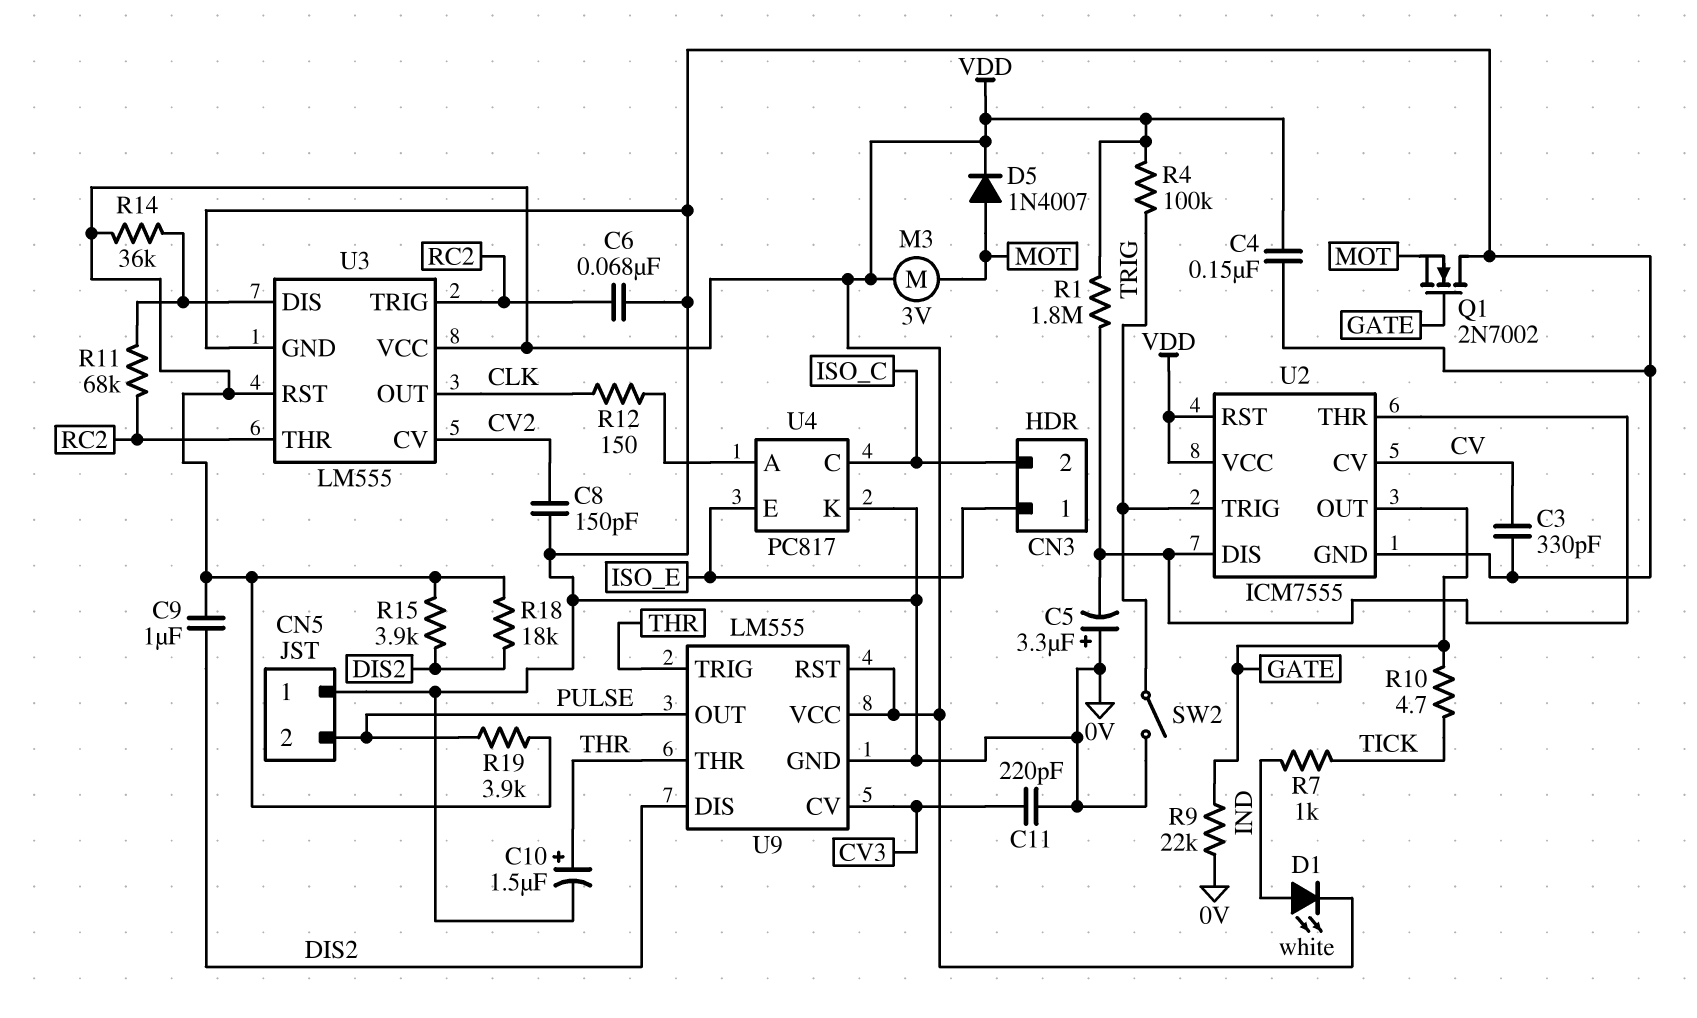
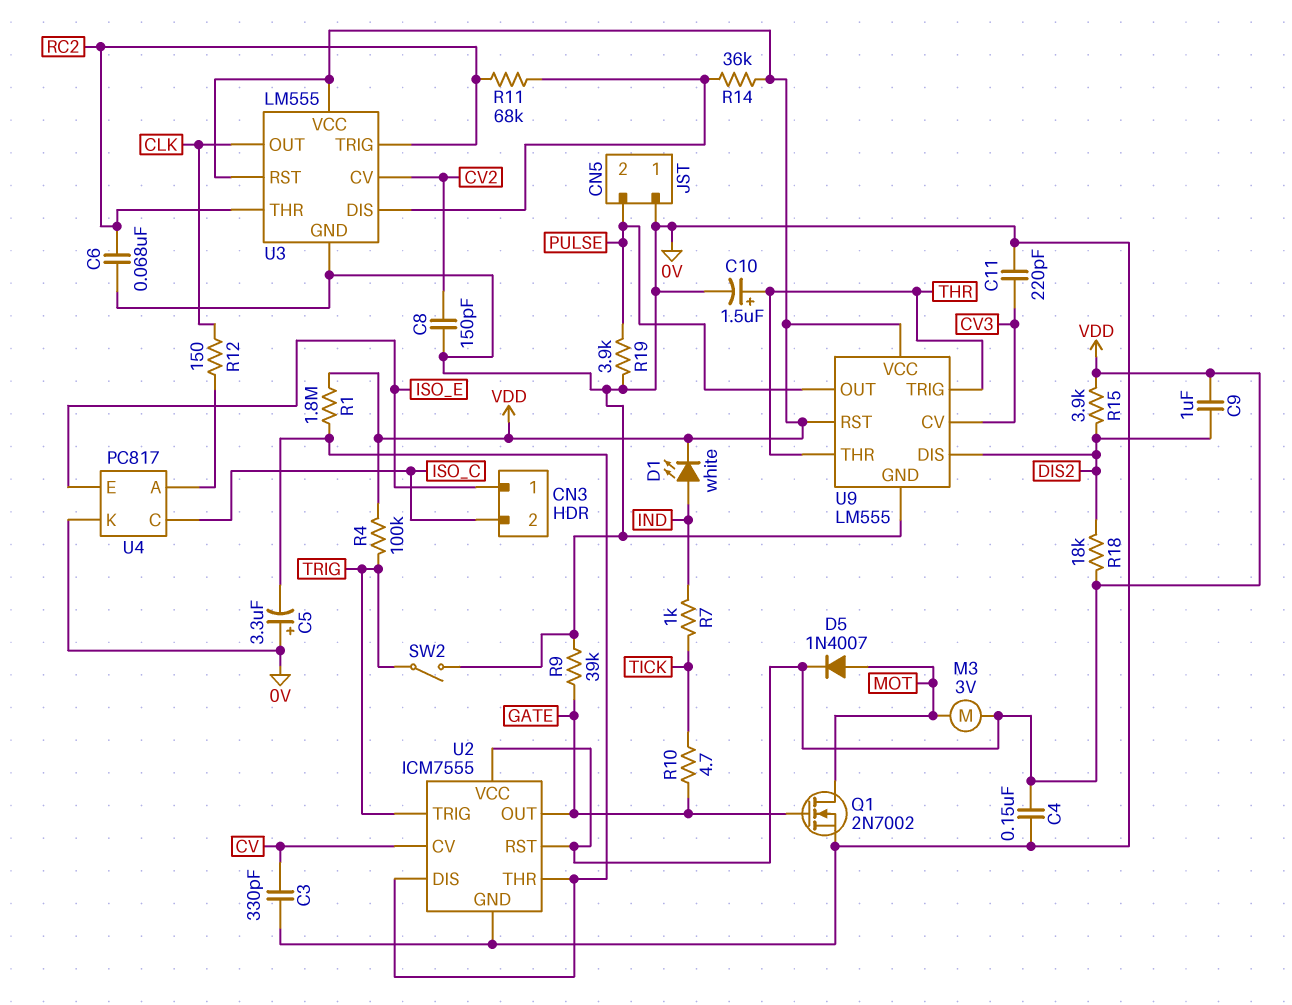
Q1: NMOS 2N7002 (G GATE, D 0V, S MOT) -> NMOS 2N7002 (G GATE, D MOT, S 0V)
R9: 22k (0V, GATE) -> 39k (0V, GATE)
R19: 3.9k (PULSE, VDD) -> 3.9k (0V, PULSE)

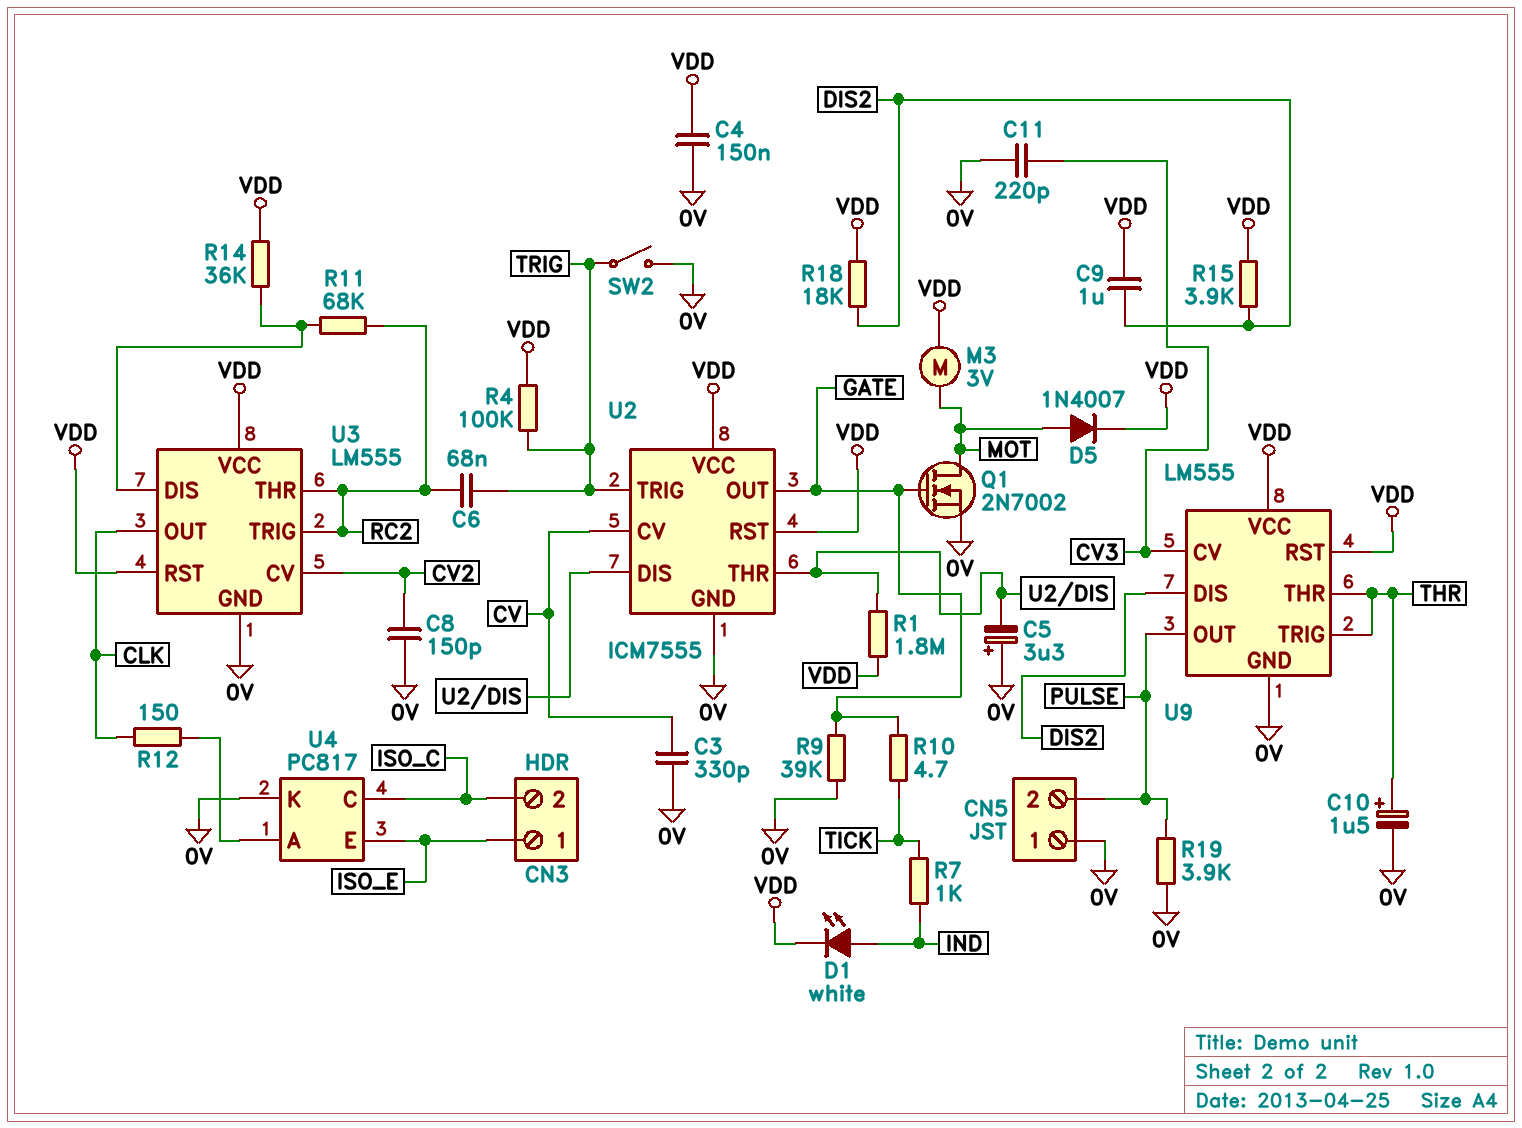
C6: 68nF (0V, RC2) -> 68nF (RC2, TRIG)

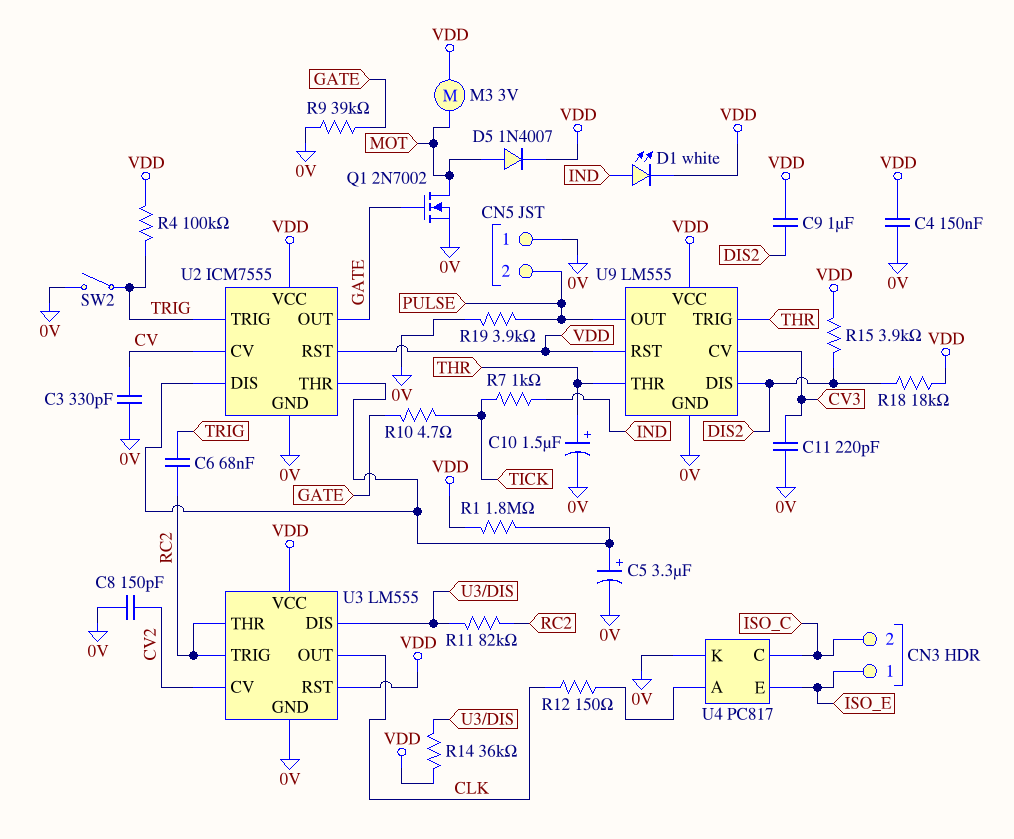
C5: 3.3uF (plus 0V, minus U2/DIS) -> 3.3uF (plus U2/DIS, minus 0V)
R11: 68k (RC2, U3/DIS) -> 82k (RC2, U3/DIS)

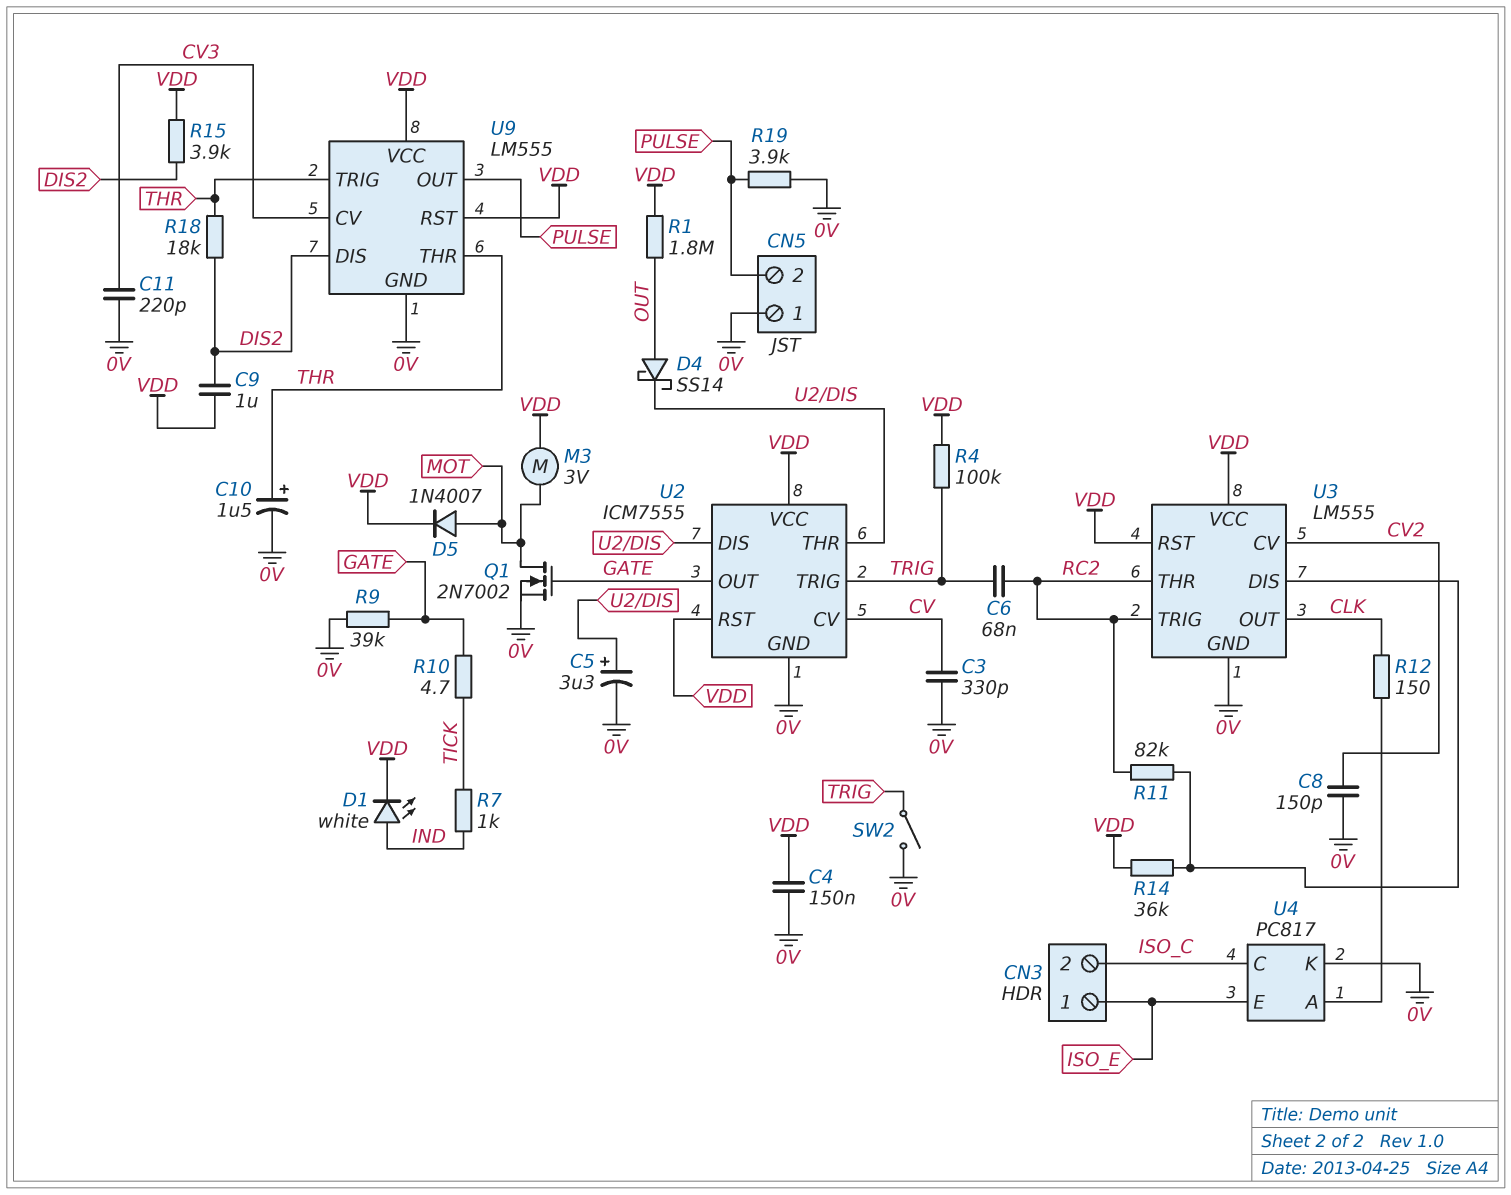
D4: none -> schottky SS14 (A OUT, K U2/DIS)
R1: 1.8M (U2/DIS, VDD) -> 1.8M (OUT, VDD)
R18: 18k (DIS2, VDD) -> 18k (DIS2, THR)

